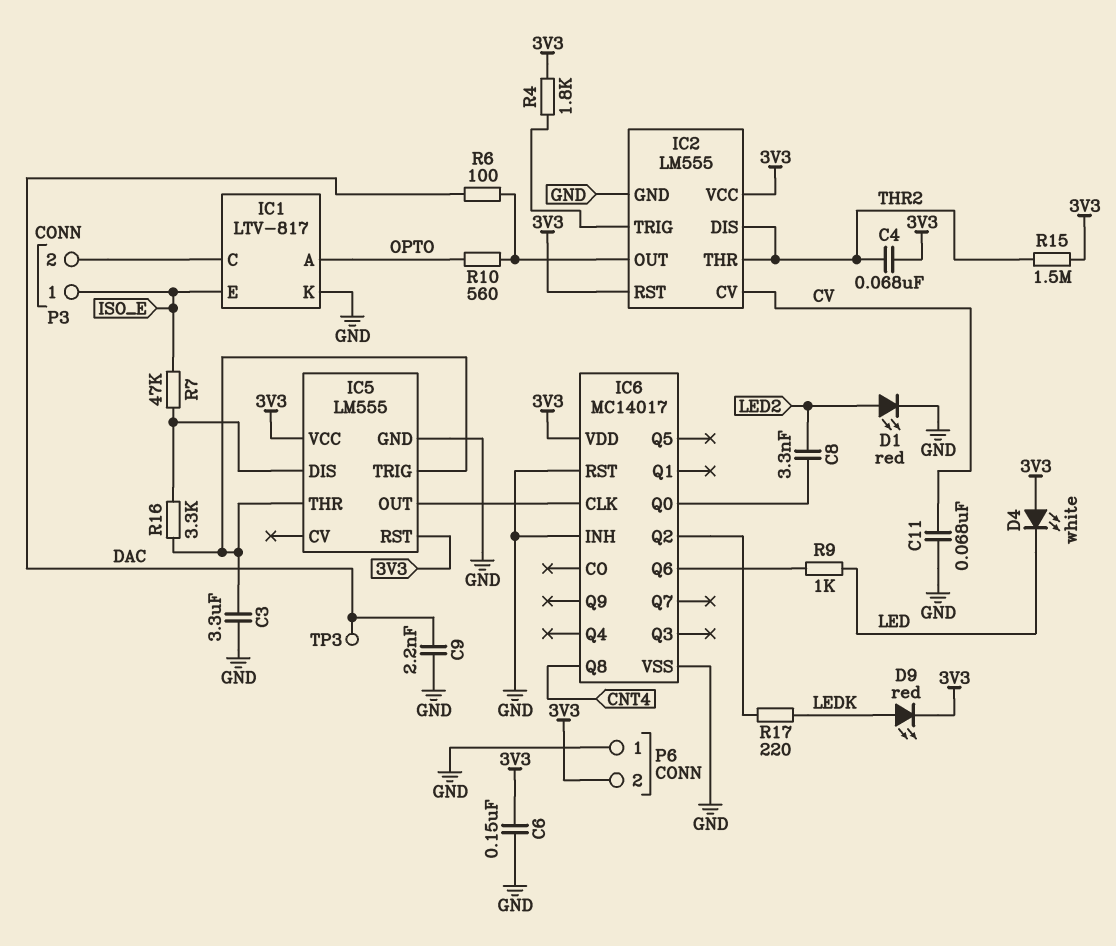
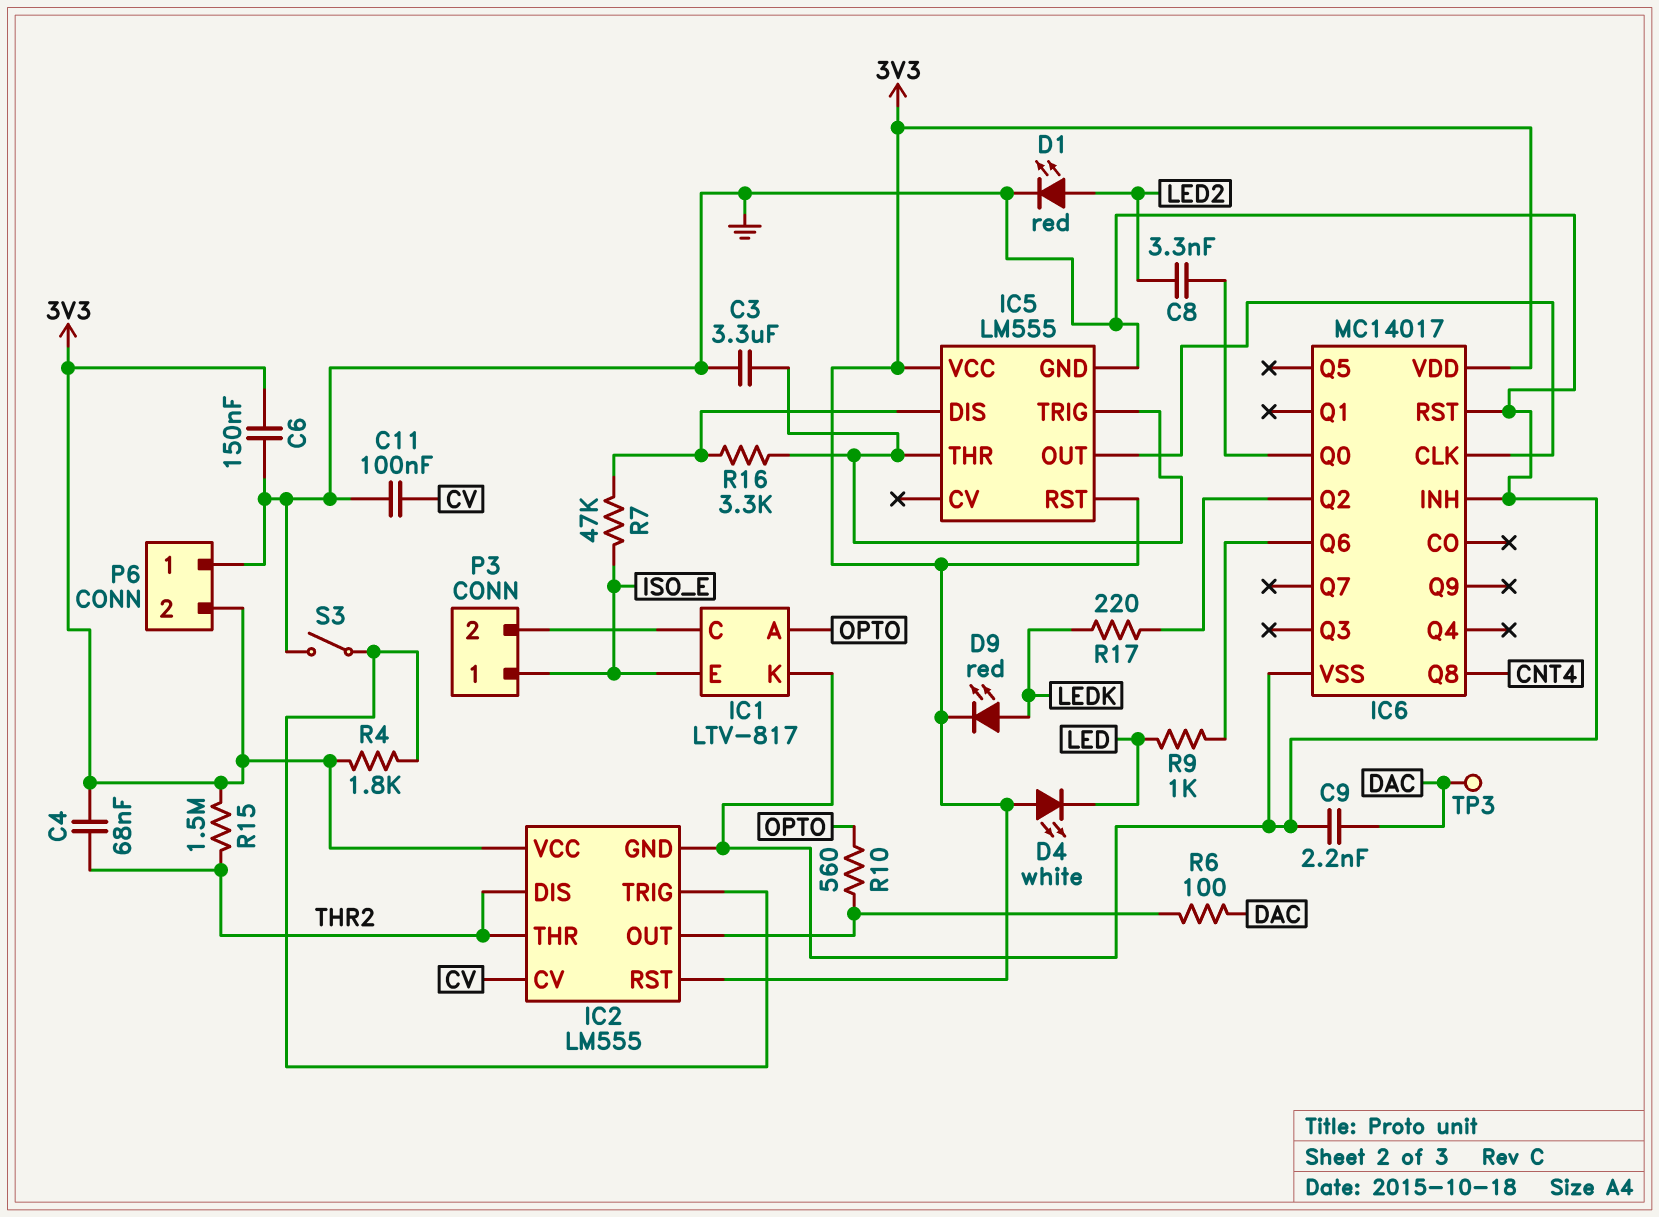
C11: 68nF (CV, GND) -> 100nF (CV, GND)
S3: none -> switch (GND, IC2/TRIG)

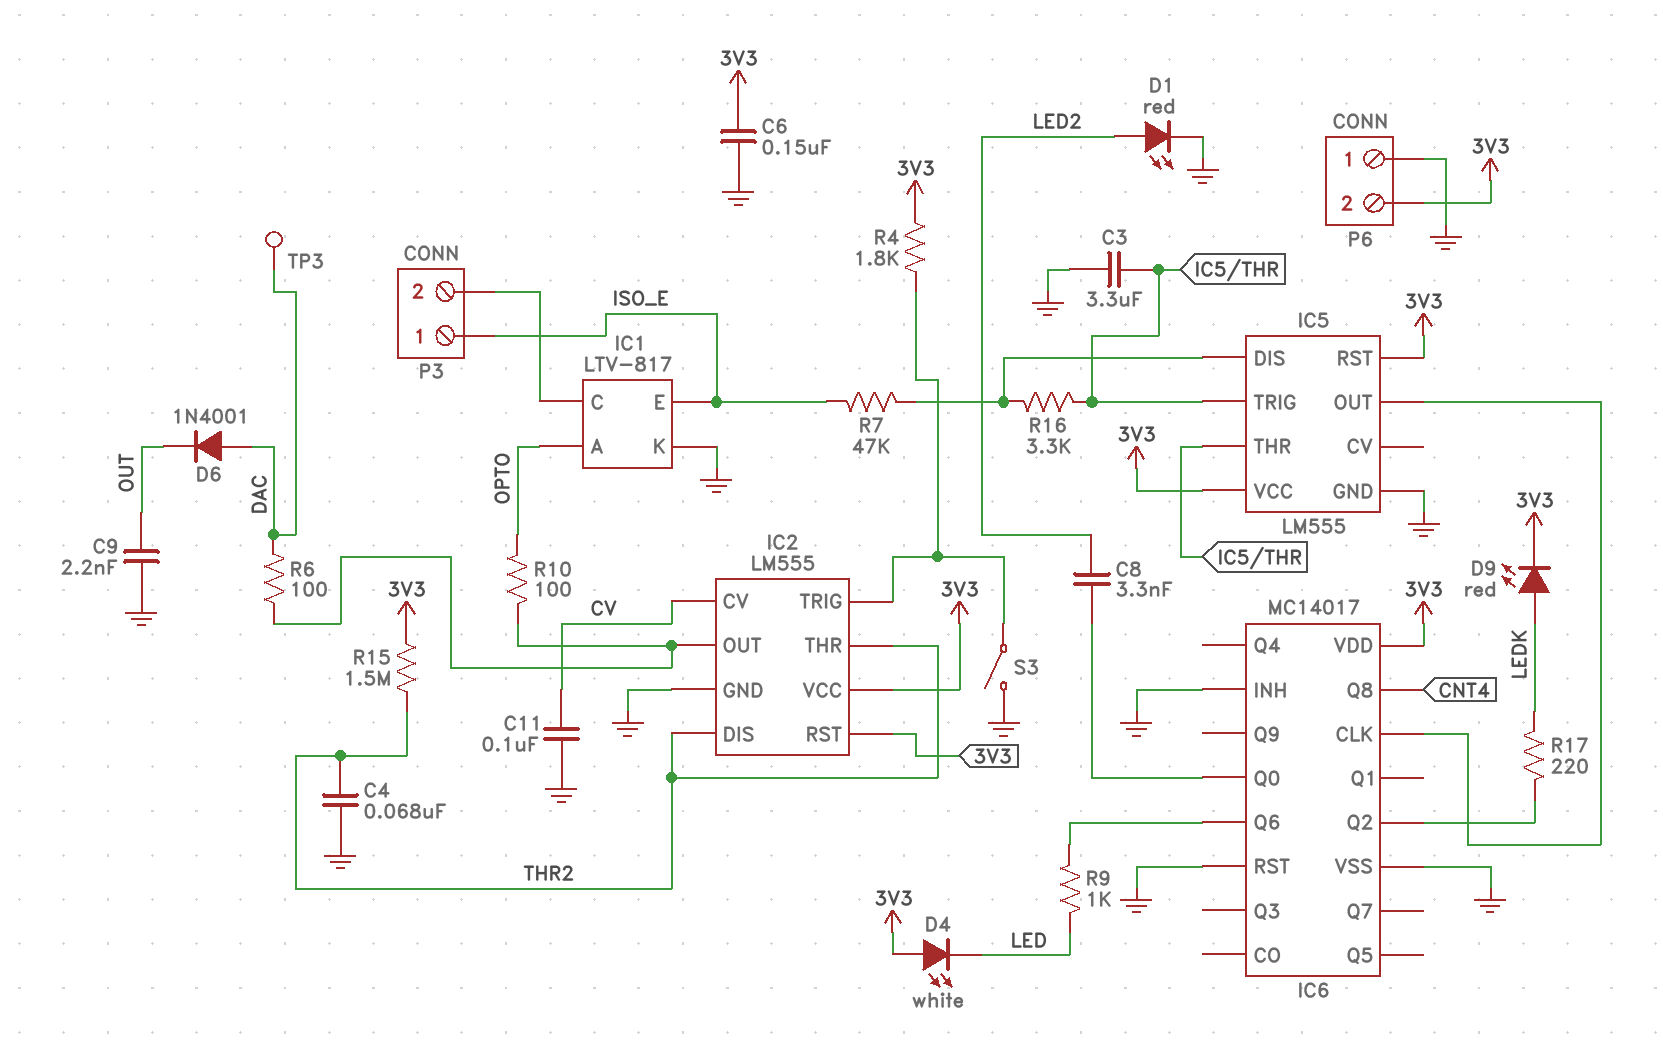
C4: 68nF (3V3, THR2) -> 68nF (GND, THR2)
C9: 2.2nF (DAC, GND) -> 2.2nF (GND, OUT)
D6: none -> diode 1N4001 (A DAC, K OUT)
R10: 560 (IC2/OUT, OPTO) -> 100 (IC2/OUT, OPTO)

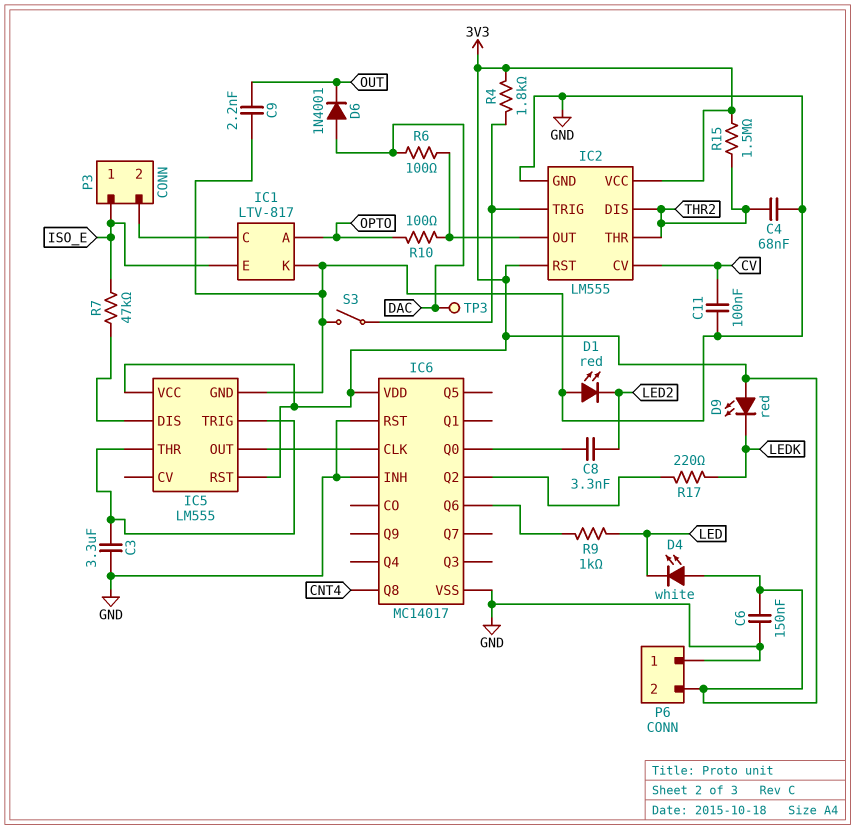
D1: LED red (A LED2, K GND) -> LED red (A GND, K LED2)
D9: LED red (A LEDK, K 3V3) -> LED red (A 3V3, K LEDK)
R16: 3.3k (IC5/DIS, IC5/THR) -> none

